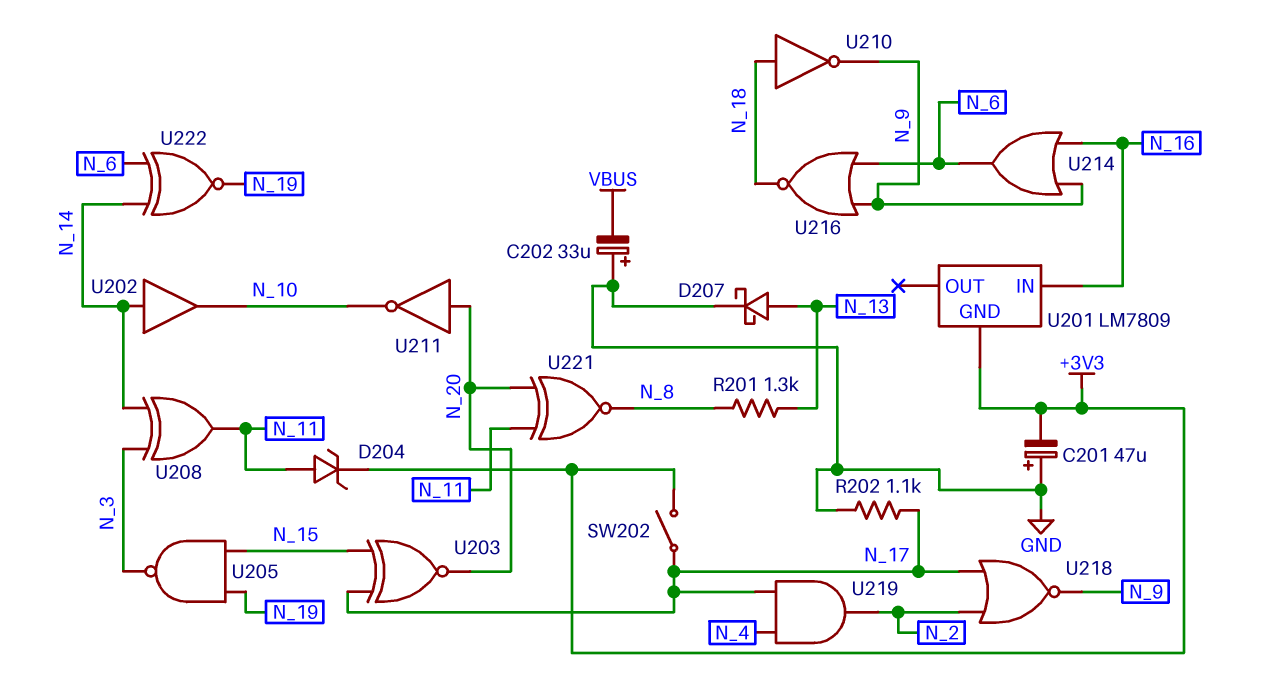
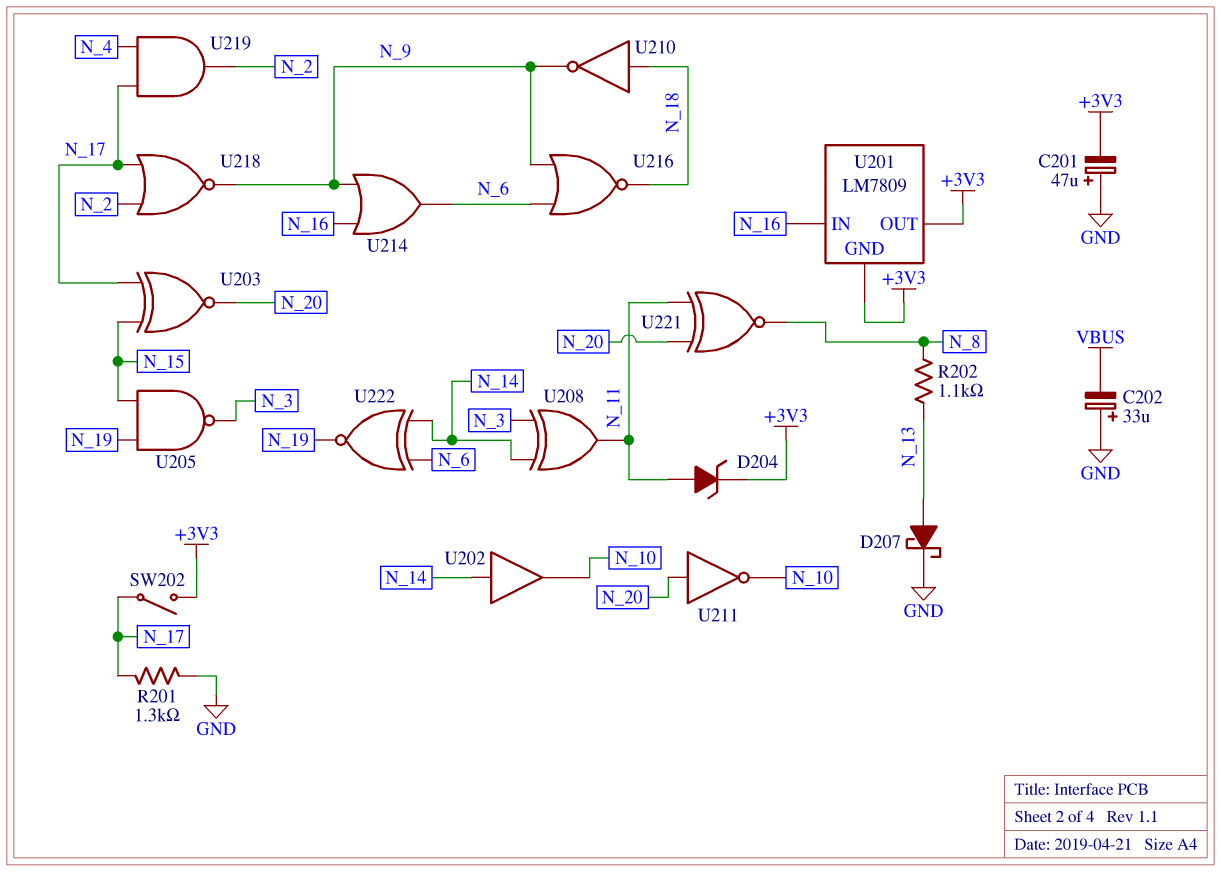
R201: 1.3k (N_8, N_13) -> 1.3k (GND, N_17)
R202: 1.1k (GND, N_17) -> 1.1k (N_8, N_13)
U201 pin OUT: none -> +3V3

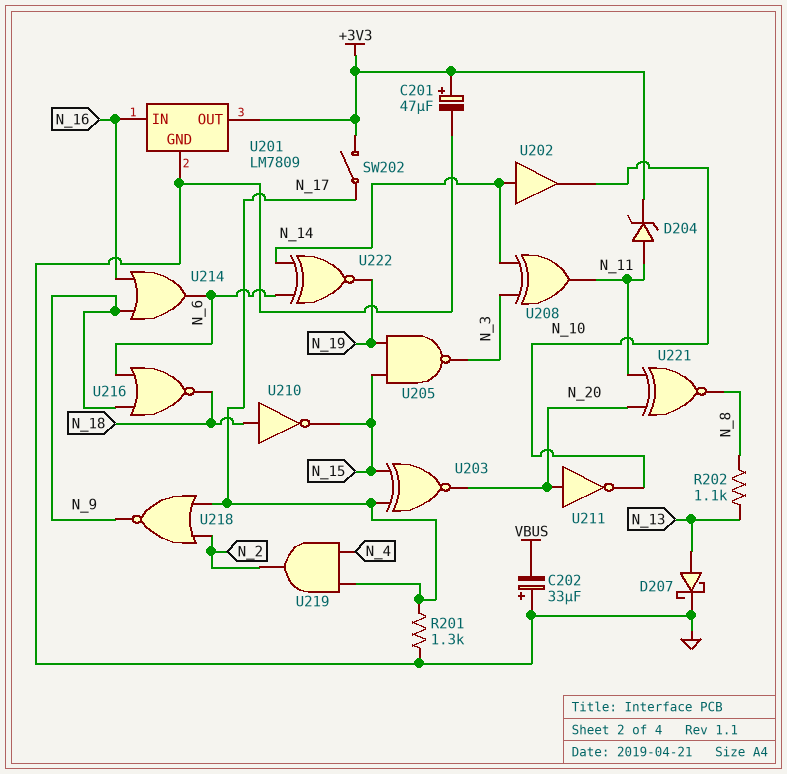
C201: 47uF (plus GND, minus +3V3) -> 47uF (plus +3V3, minus GND)
U201 pin GND: +3V3 -> GND
U210: NOT (in N_18, out N_9) -> NOT (in N_18, out N_15)

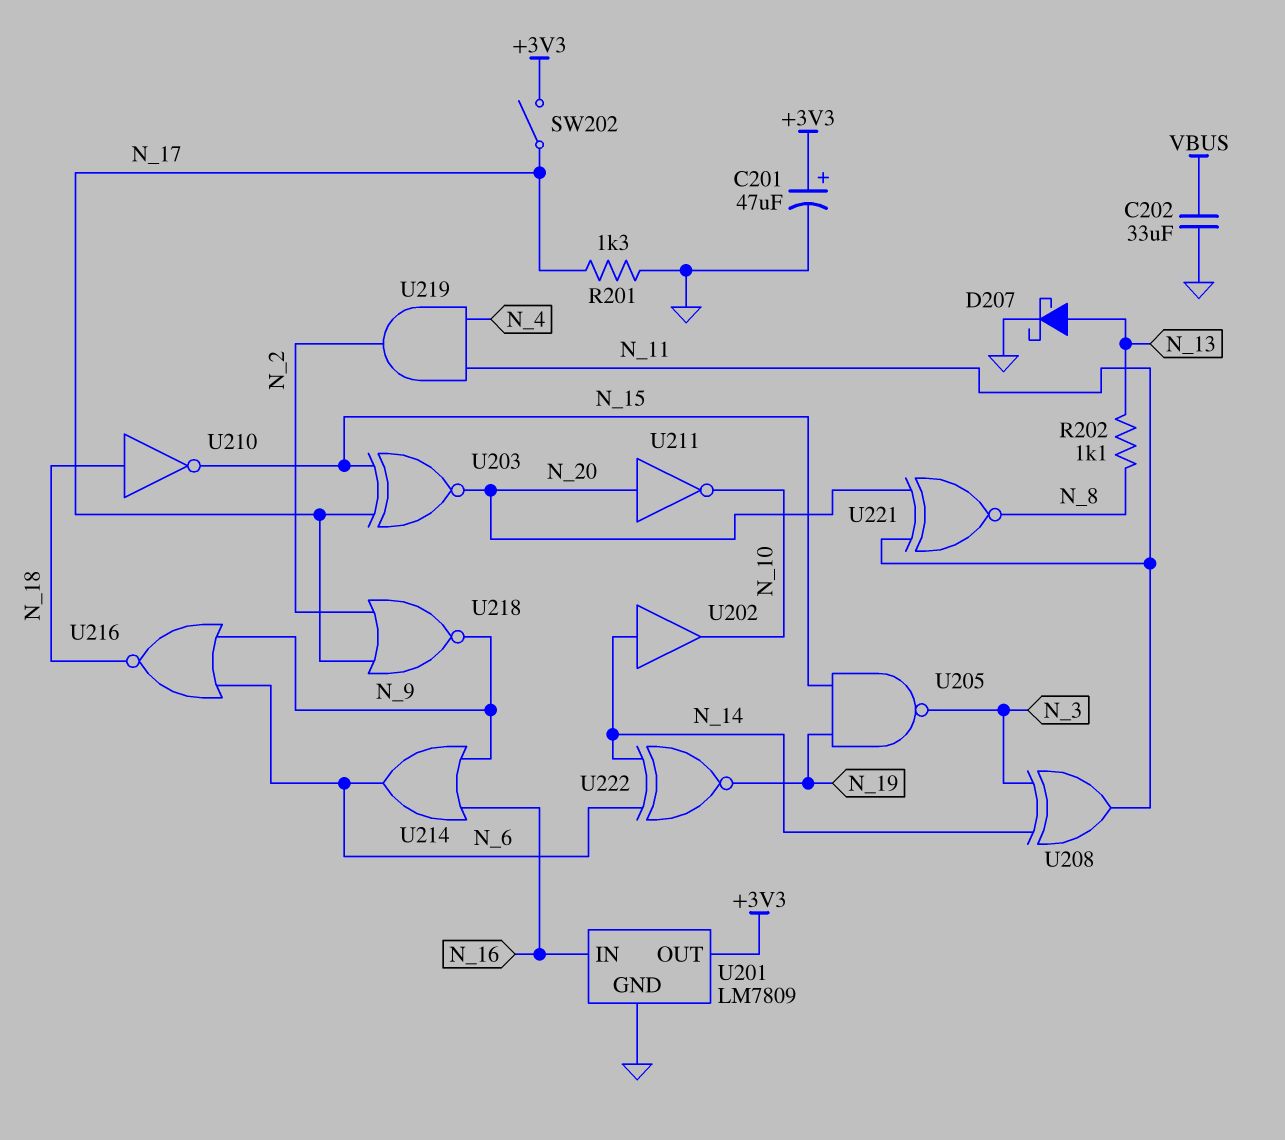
C202: 33uF (plus GND, minus VBUS) -> 33uF (GND, VBUS)
D204: zener (A N_11, K +3V3) -> none
U219: AND (in N_4, in N_17, out N_2) -> AND (in N_4, in N_11, out N_2)

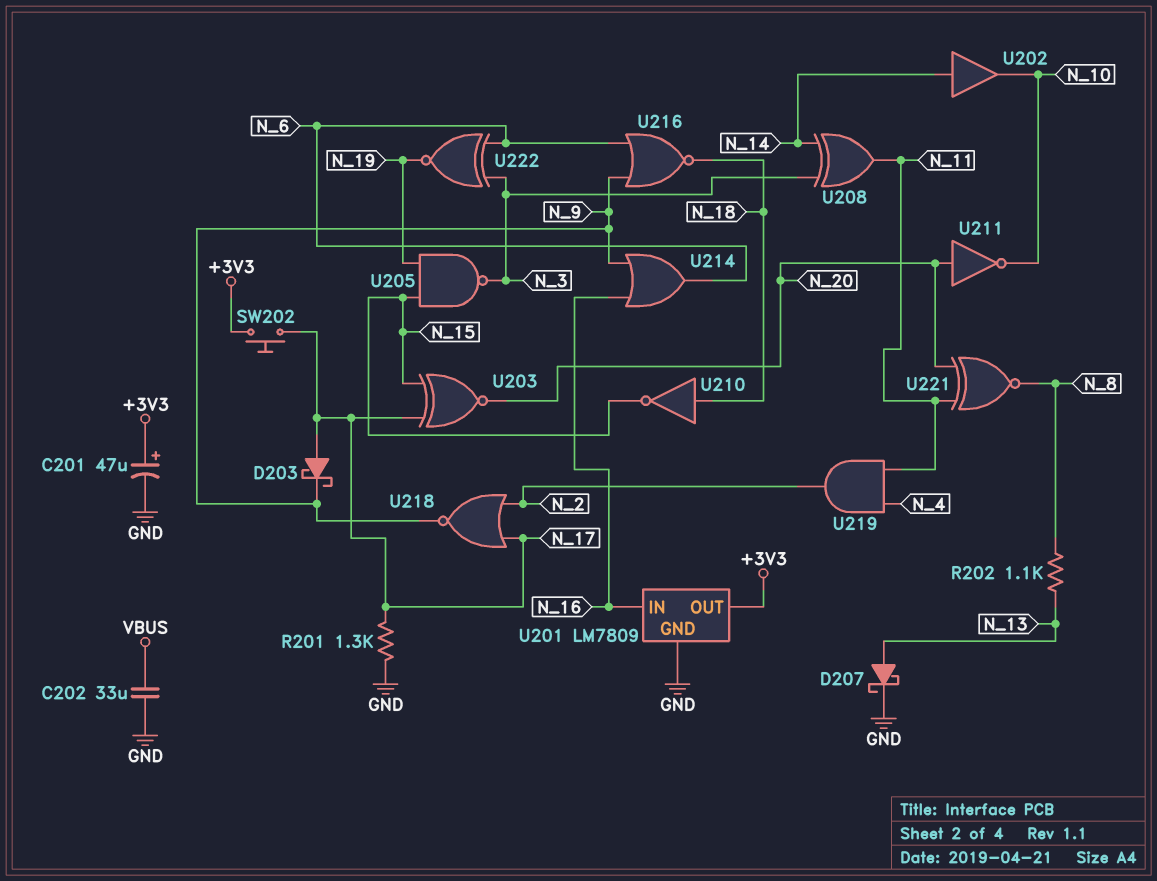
D203: none -> schottky (A N_17, K N_9)
SW202: switch (+3V3, N_17) -> button (+3V3, N_17)
U222: XNOR (in N_6, in N_14, out N_19) -> XNOR (in N_3, in N_6, out N_19)

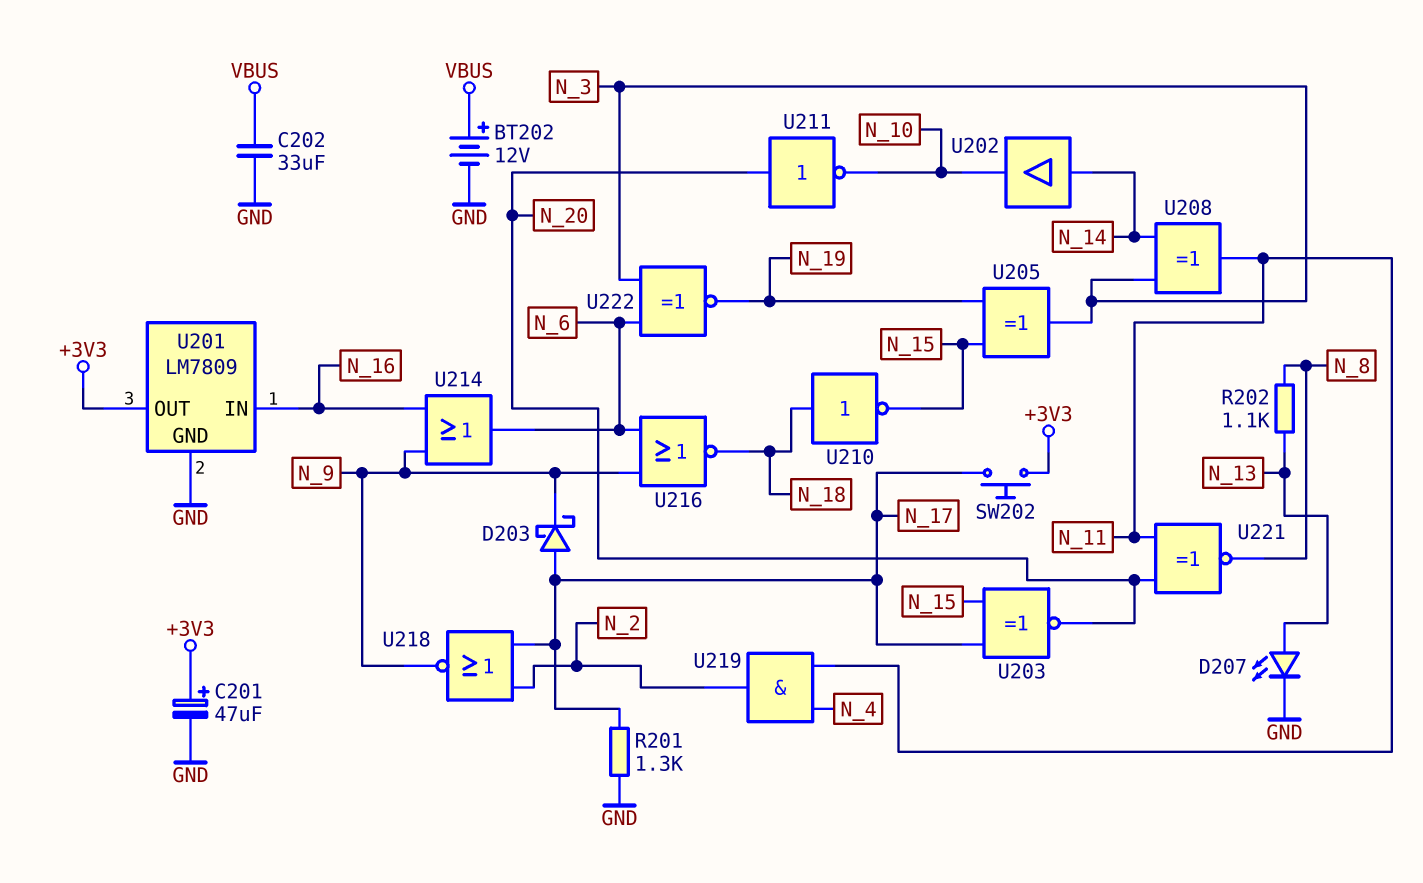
BT202: none -> 12V (plus VBUS, minus GND)
D207: schottky (A N_13, K GND) -> LED (A N_13, K GND)
U205: NAND (in N_15, in N_19, out N_3) -> XOR (in N_15, in N_19, out N_3)

